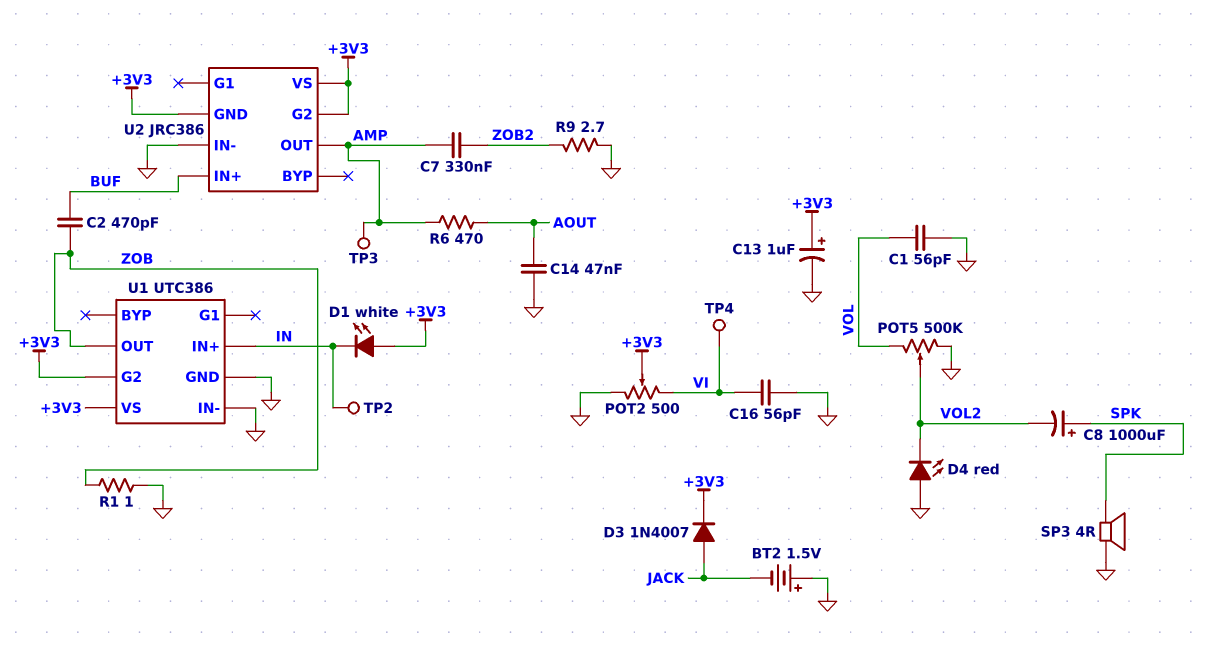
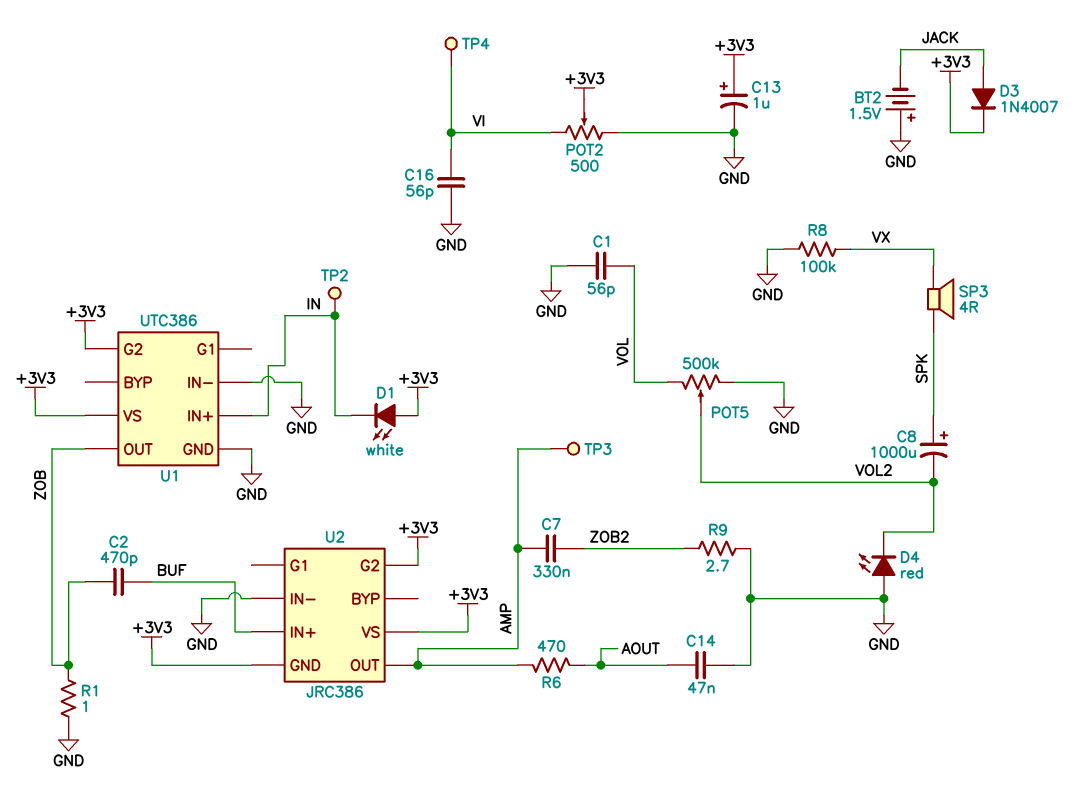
R8: none -> 100k (GND, VX)
SP3: speaker 4R (GND, SPK) -> speaker 4R (SPK, VX)

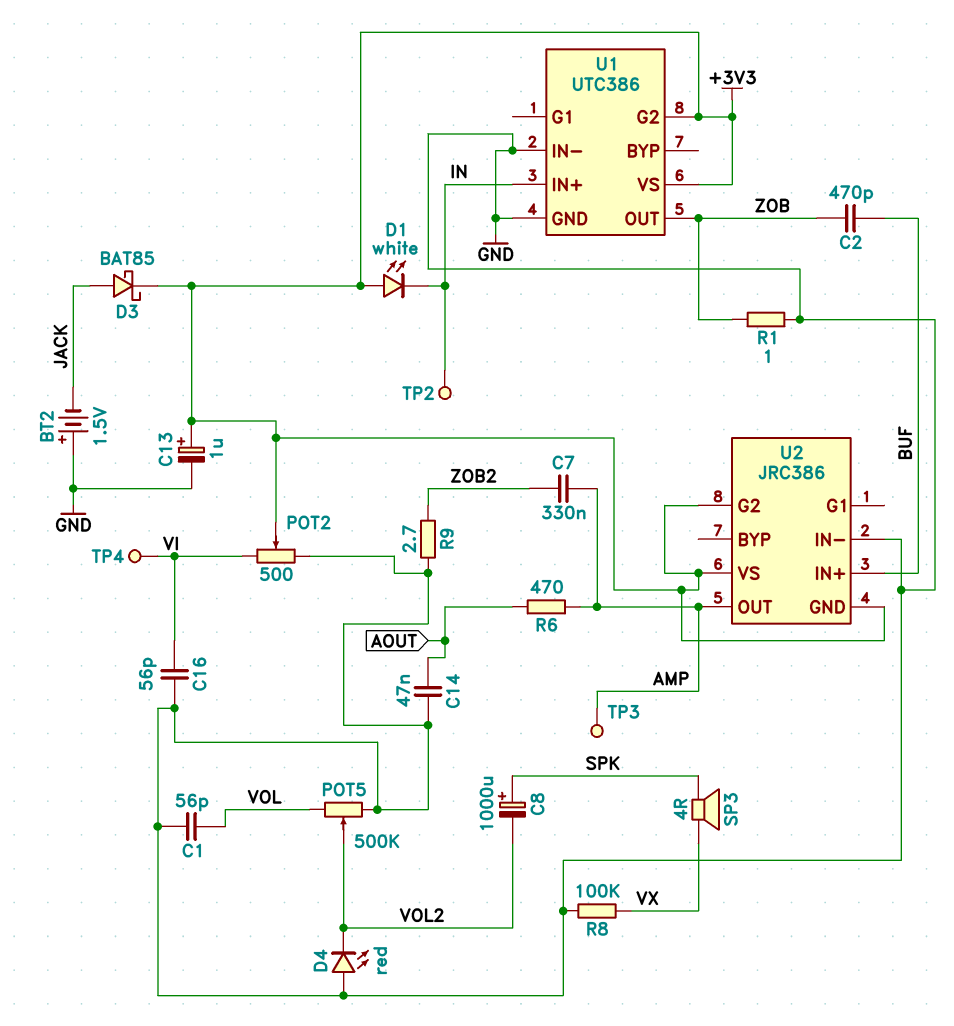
D3: diode 1N4007 (A JACK, K +3V3) -> schottky BAT85 (A JACK, K +3V3)

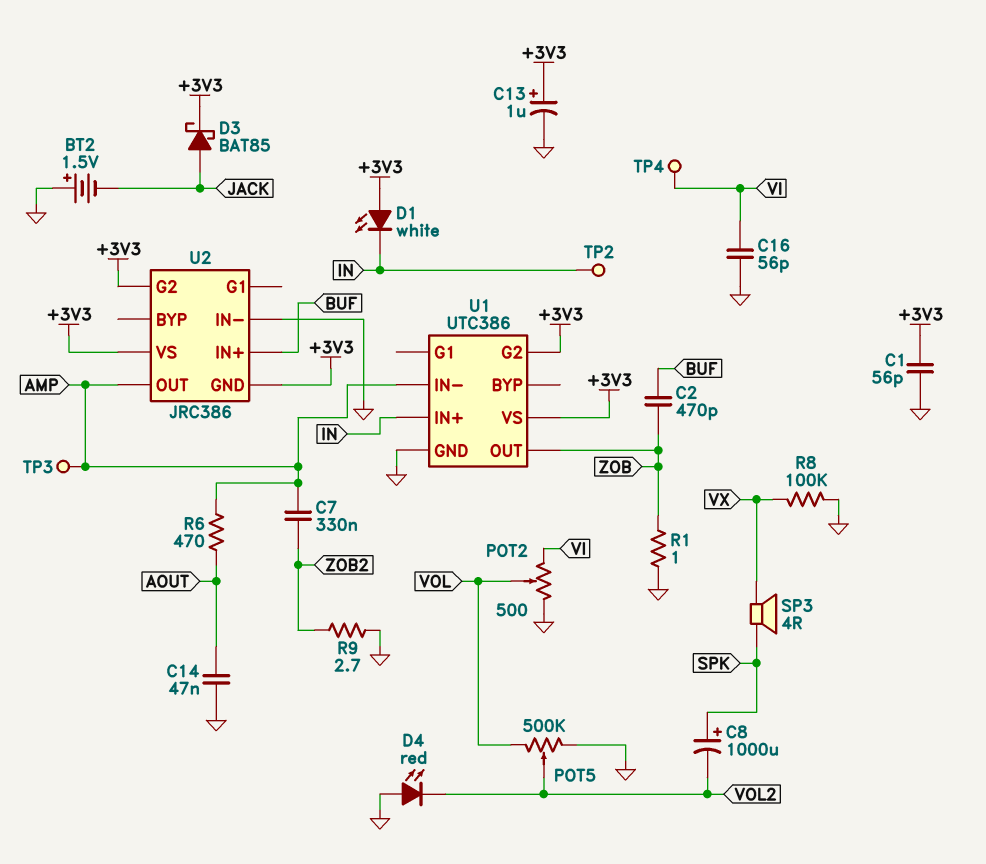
C1: 56pF (GND, VOL) -> 56pF (+3V3, GND)
POT2: 500 (GND, VI, wiper +3V3) -> 500 (GND, VI, wiper VOL)
U1 pin IN-: GND -> AMP

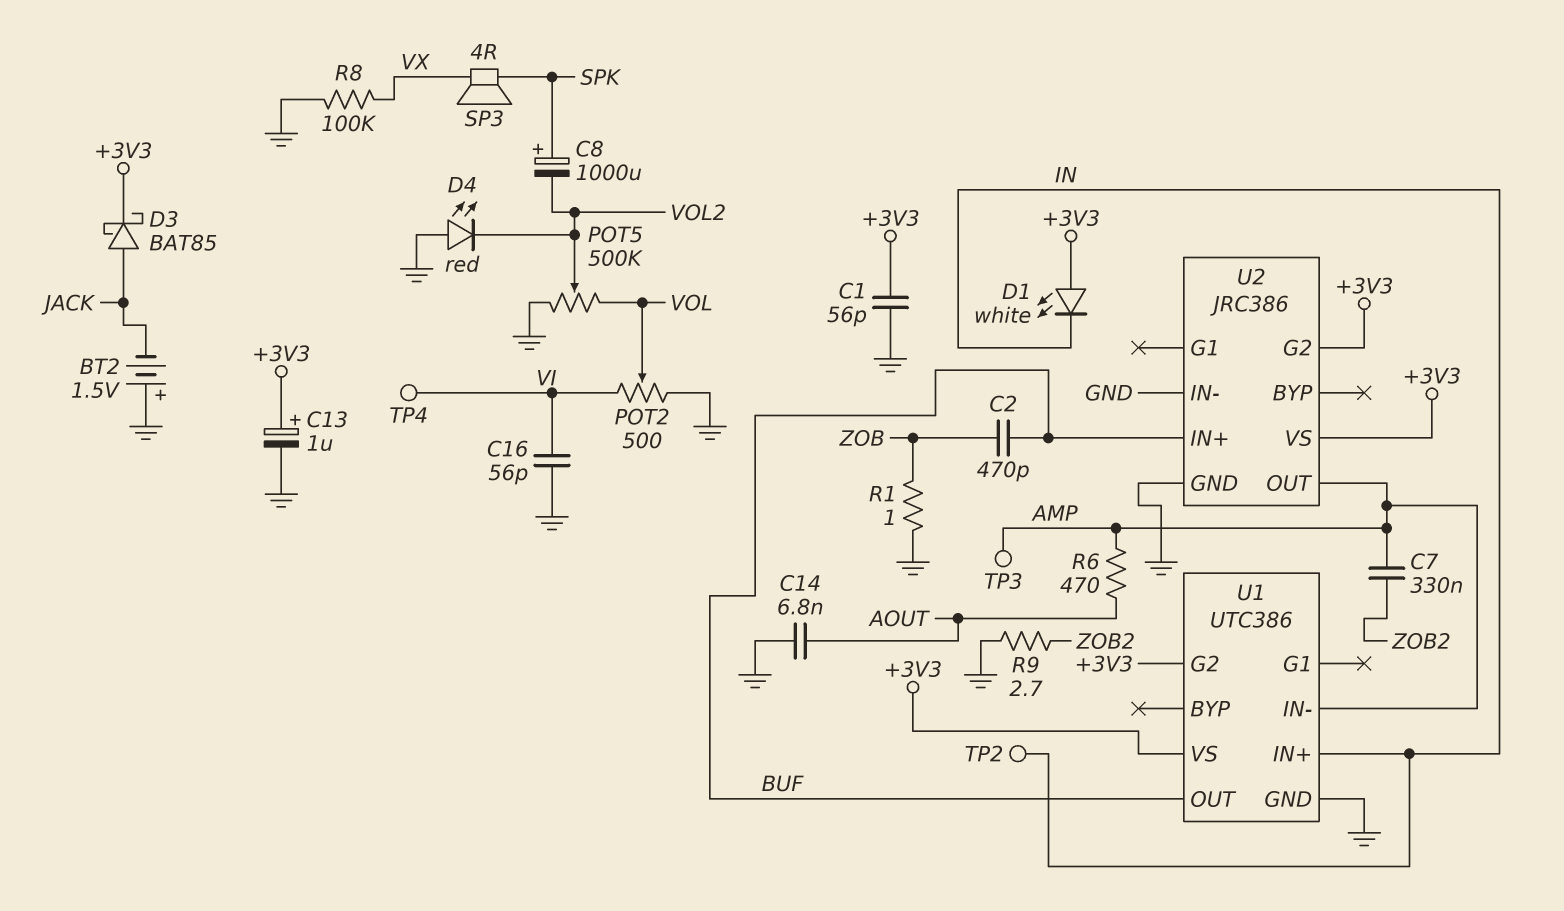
C14: 47nF (AOUT, GND) -> 6.8nF (AOUT, GND)
U1 pin OUT: ZOB -> BUF
U2 pin GND: +3V3 -> GND

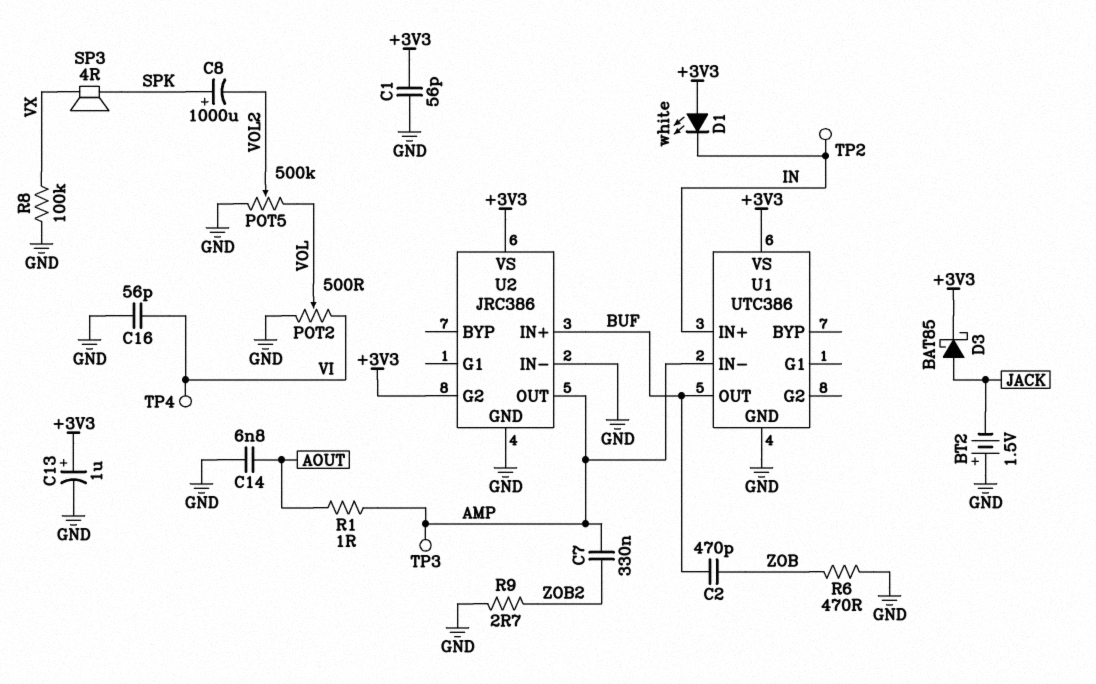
D4: LED red (A GND, K VOL2) -> none
R1: 1 (GND, ZOB) -> 1 (AMP, AOUT)
R6: 470 (AMP, AOUT) -> 470 (GND, ZOB)
U1 pin G2: +3V3 -> none

